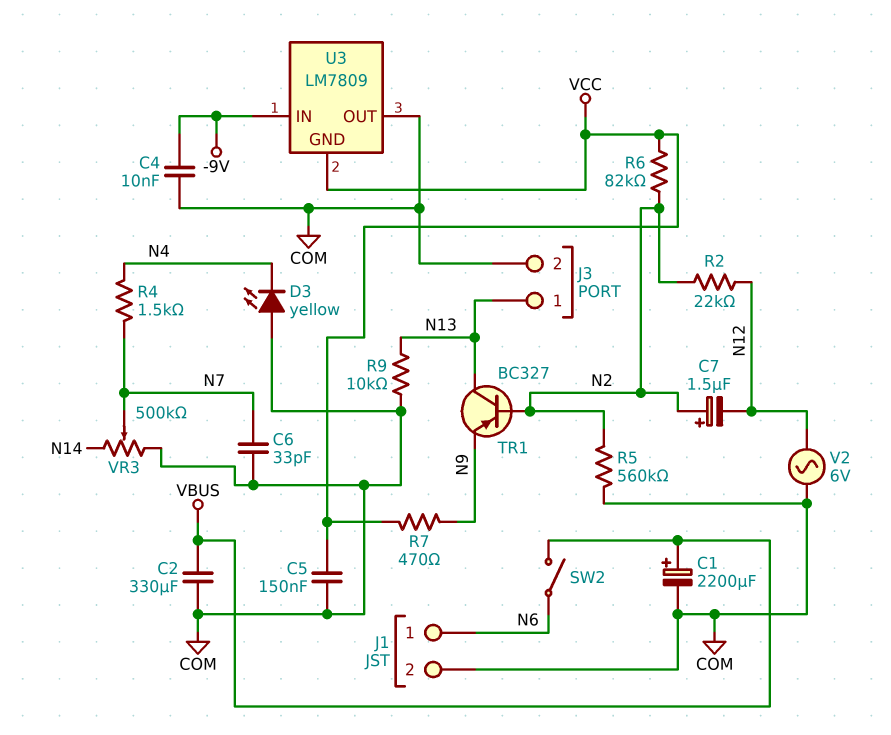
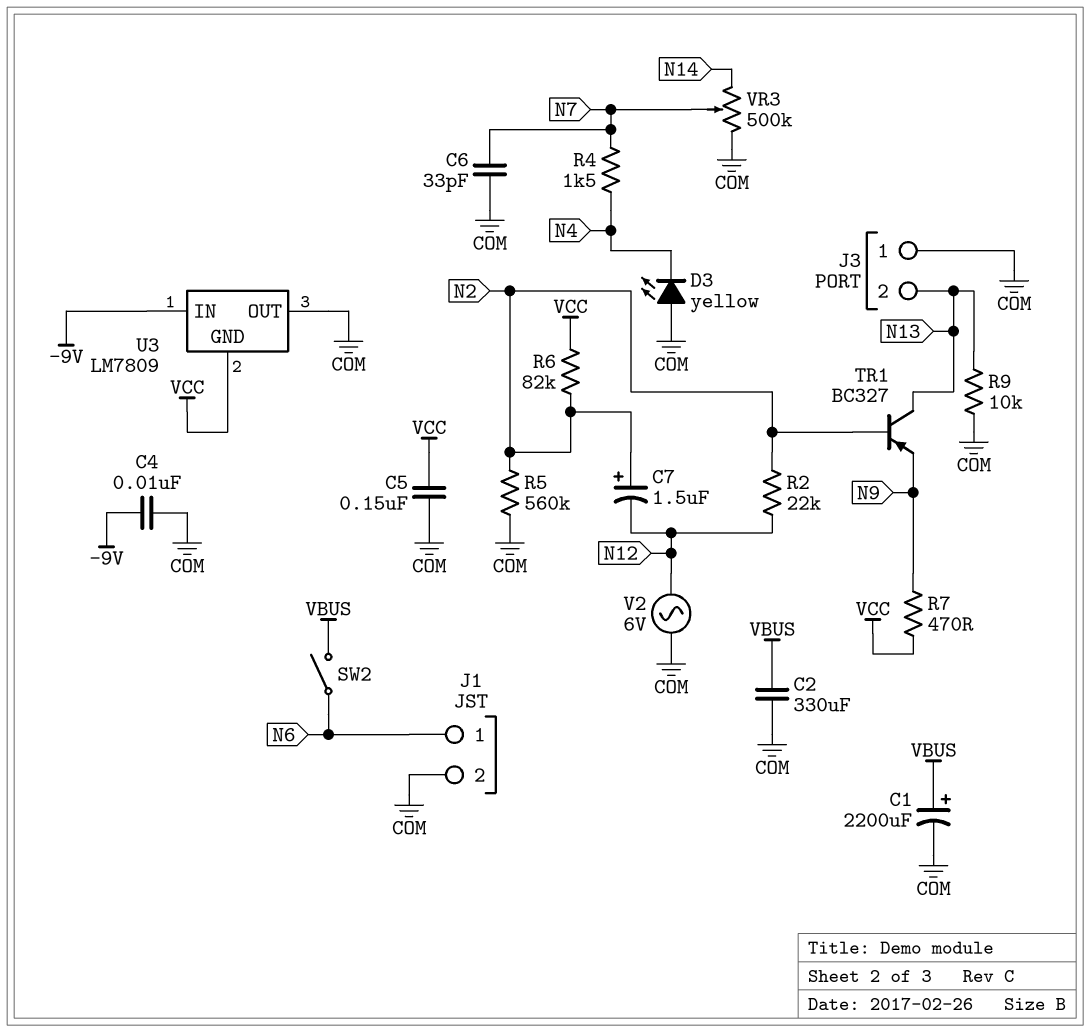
J3 pin 1: N13 -> COM
J3 pin 2: COM -> N13

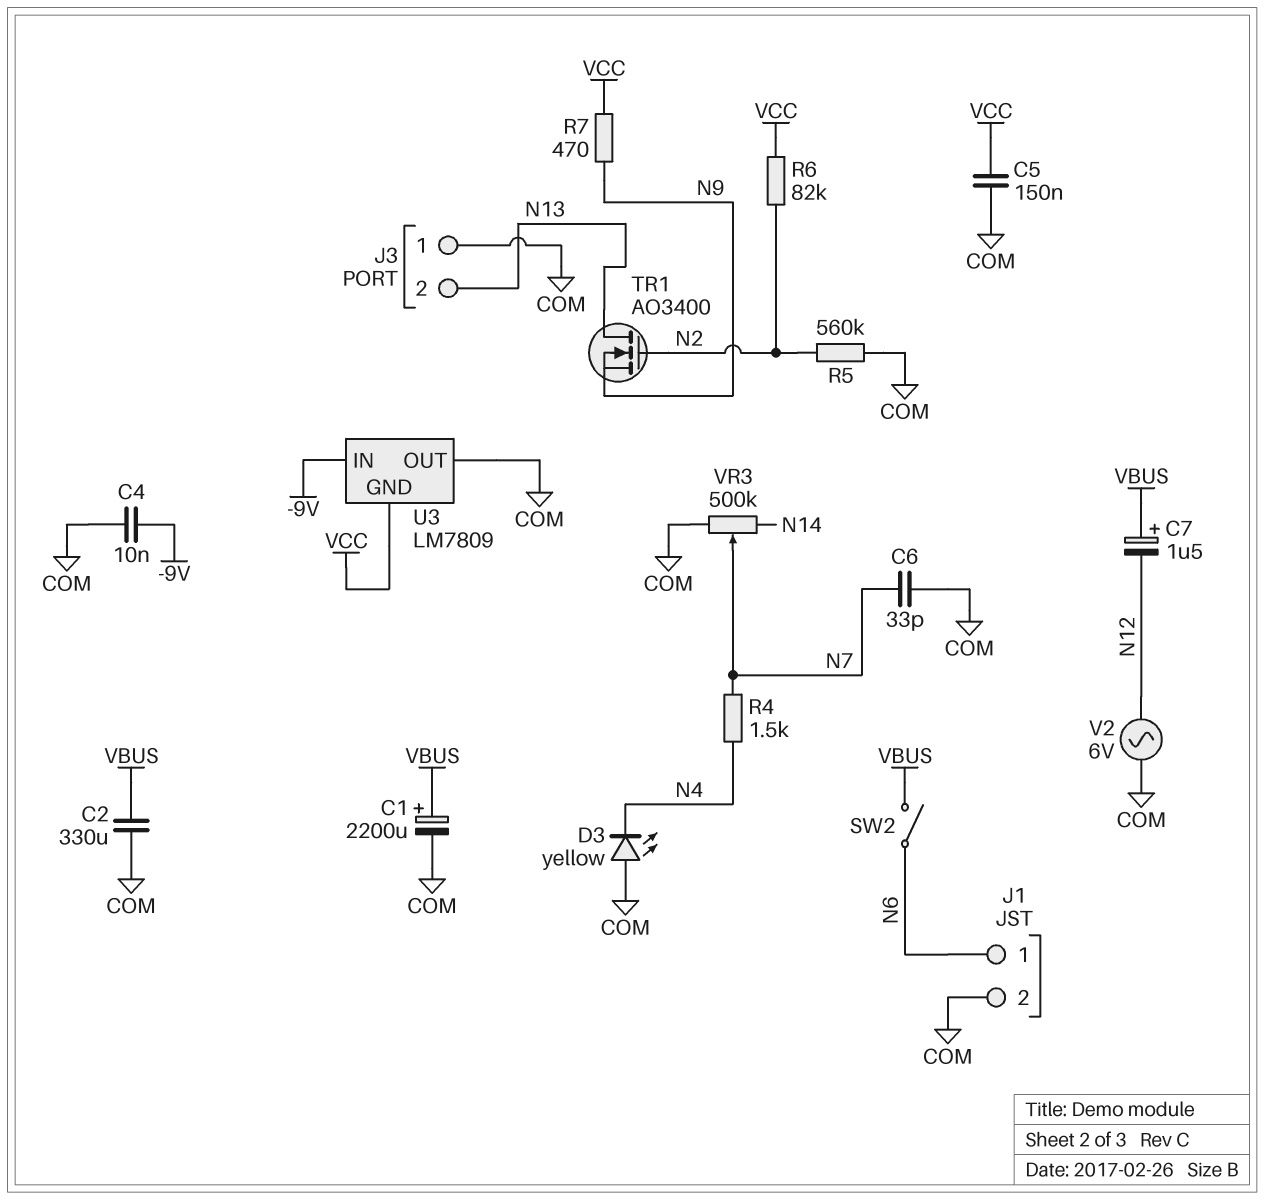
C7: 1.5uF (plus N2, minus N12) -> 1.5uF (plus VBUS, minus N12)
R2: 22k (N2, N12) -> none
R9: 10k (COM, N13) -> none
TR1: PNP BC327 (B N2, C N13, E N9) -> NMOS AO3400 (G N2, D N13, S N9)

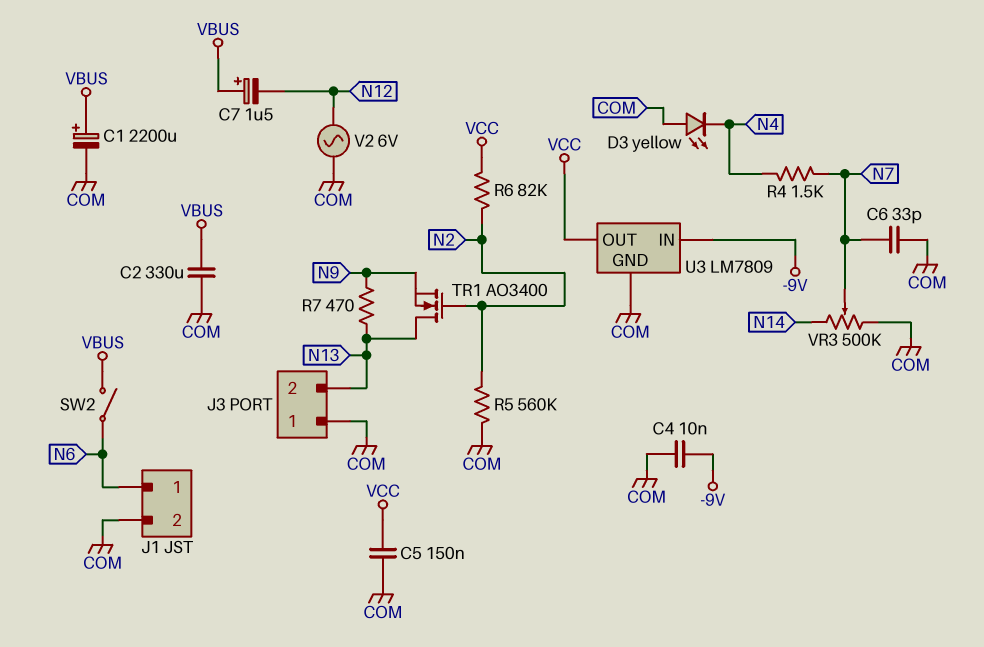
R7: 470 (N9, VCC) -> 470 (N9, N13)
U3 pin GND: VCC -> COM
U3 pin OUT: COM -> VCC

